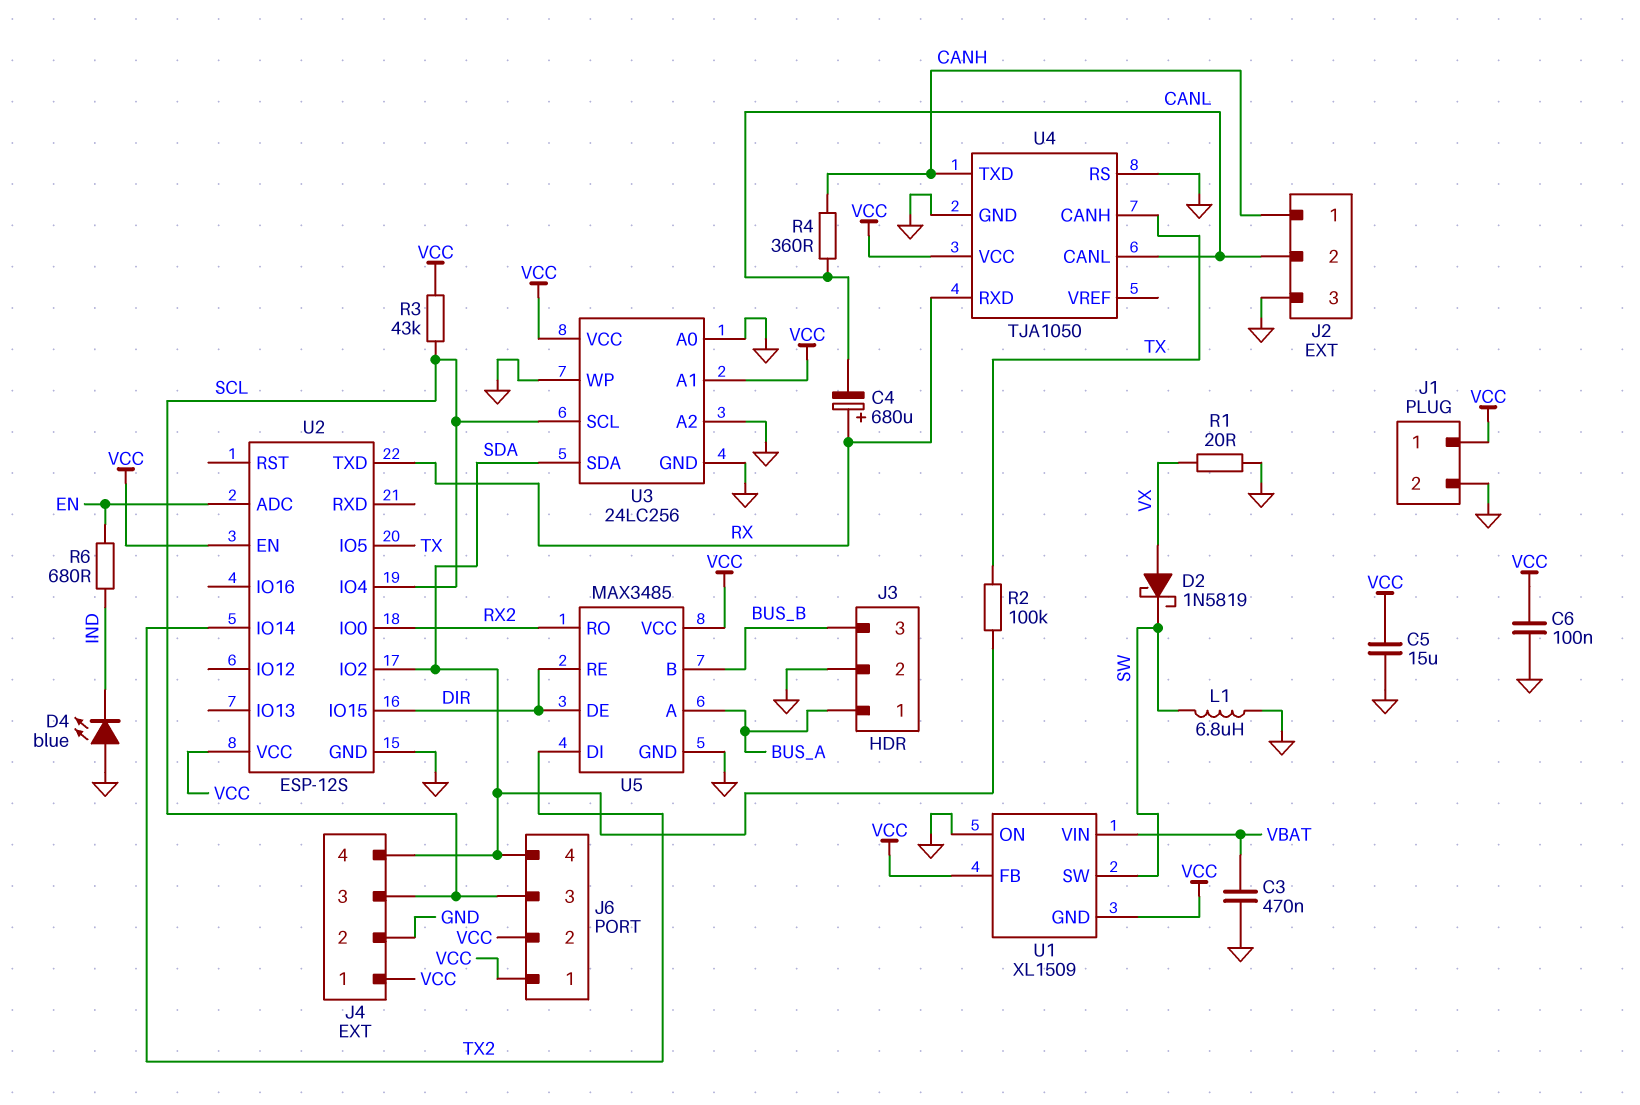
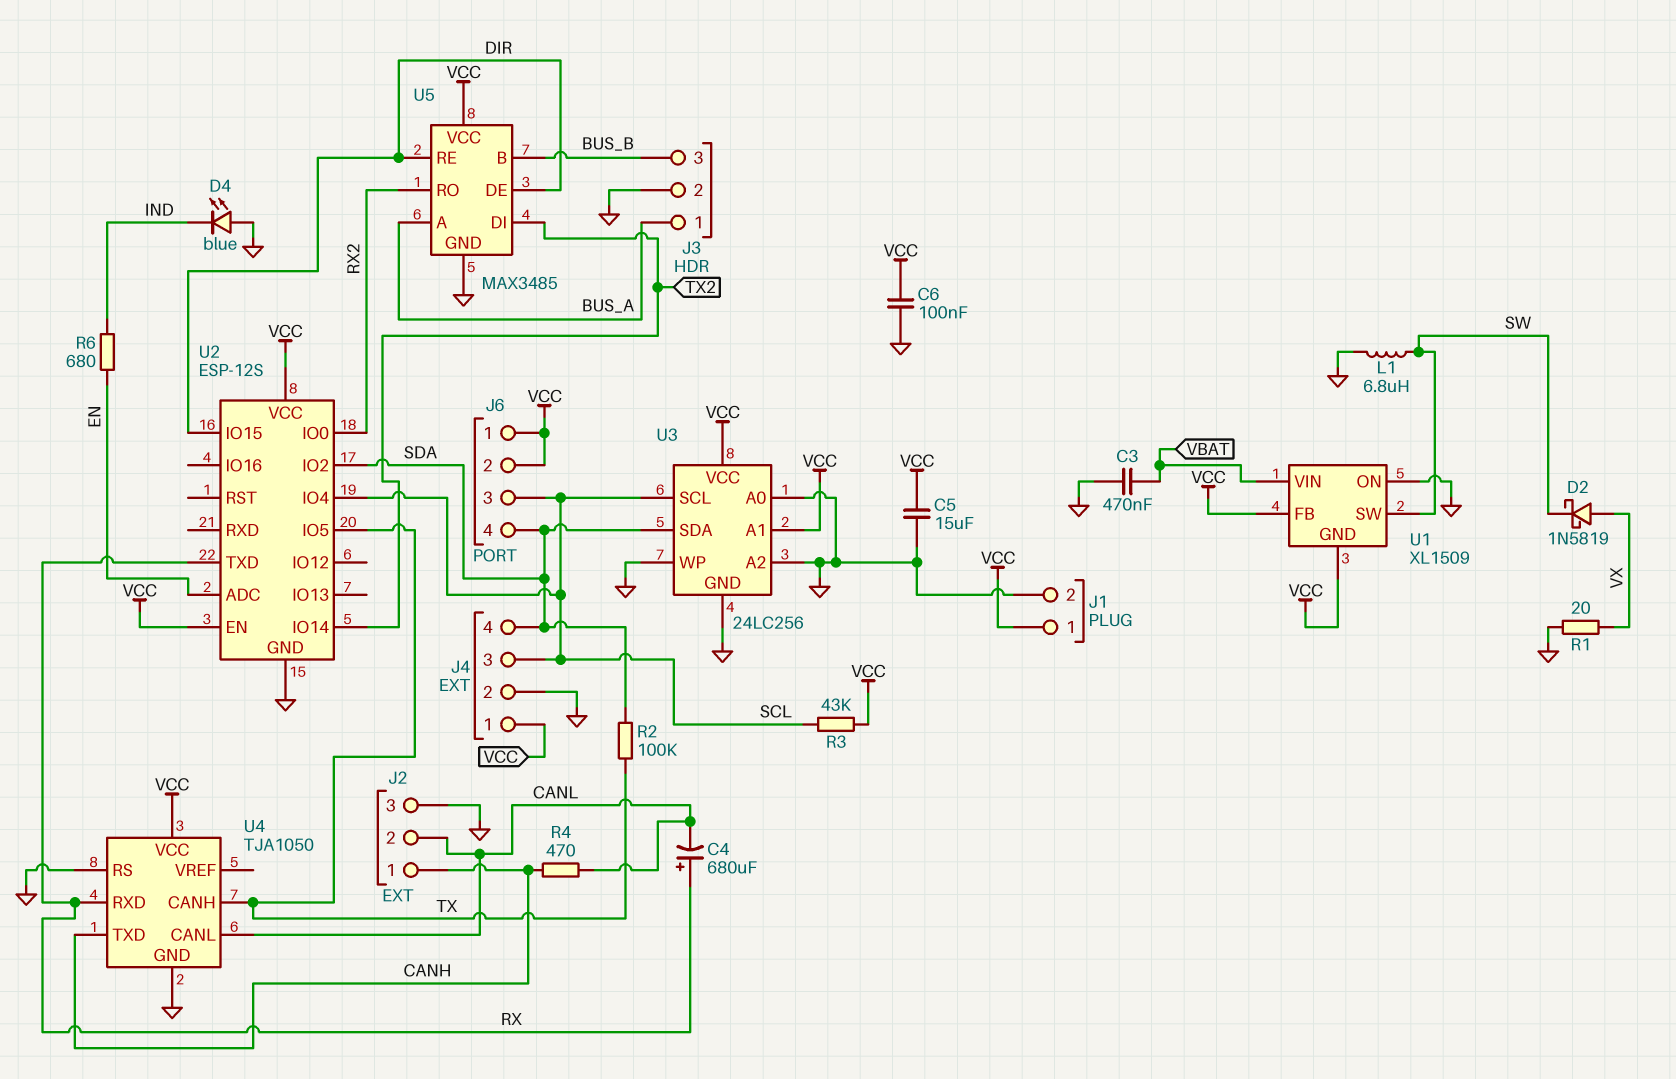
R4: 360 (CANH, CANL) -> 470 (CANH, CANL)

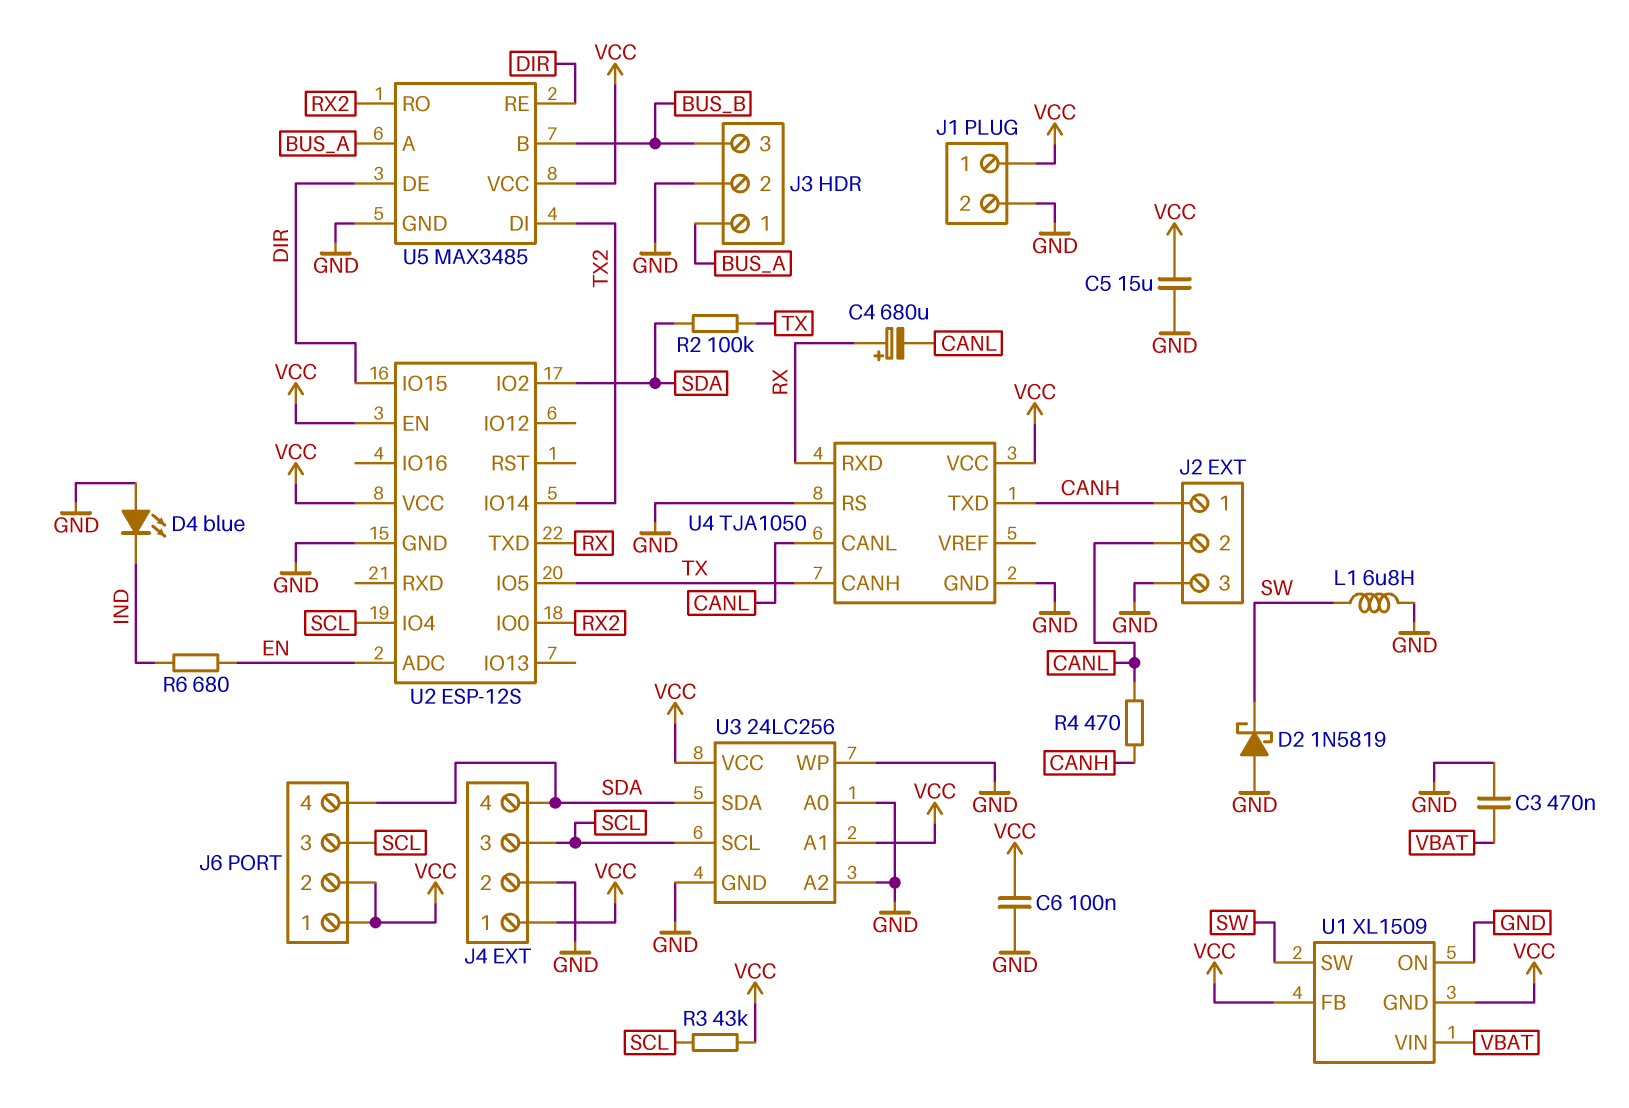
D2: schottky 1N5819 (A VX, K SW) -> schottky 1N5819 (A GND, K SW)
R1: 20 (GND, VX) -> none

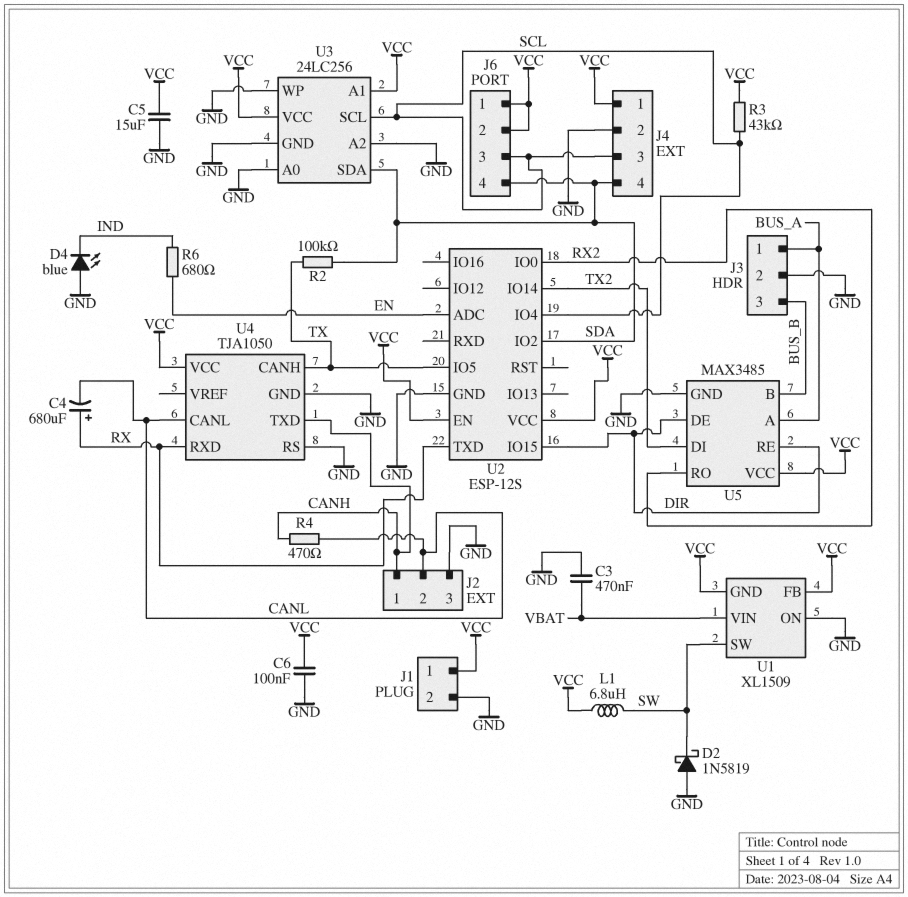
L1: 6.8uH (GND, SW) -> 6.8uH (SW, VCC)

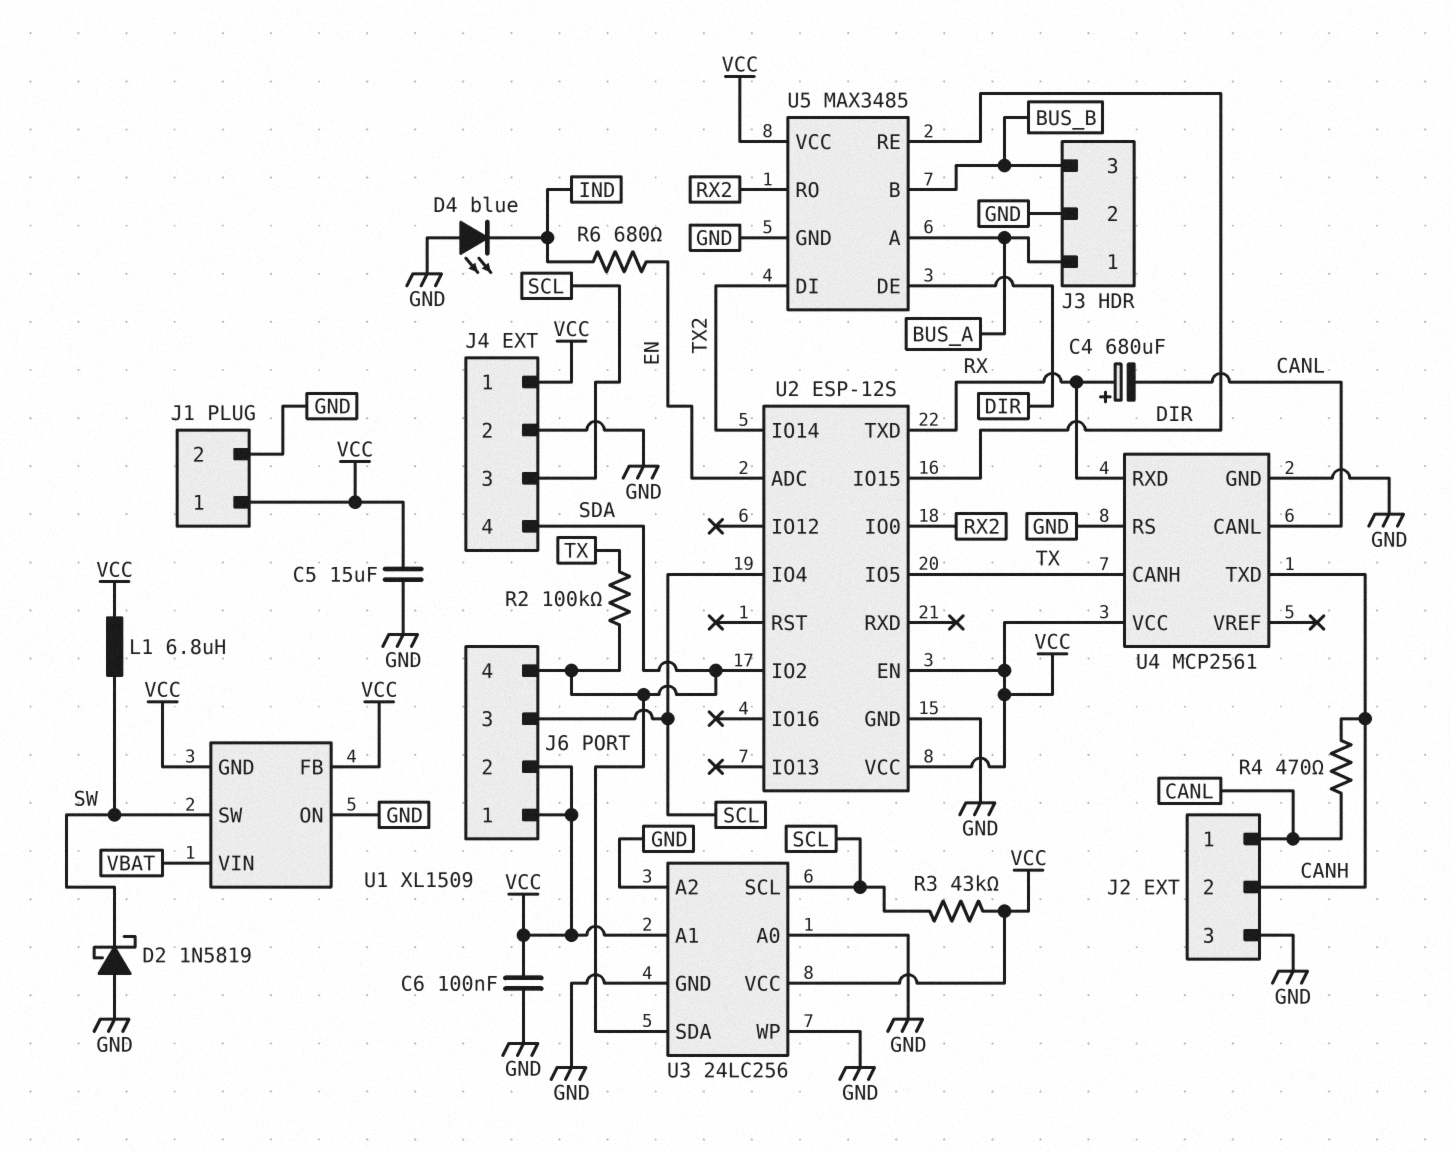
C3: 470nF (GND, VBAT) -> none
J2 pin 1: CANH -> CANL
J2 pin 2: CANL -> CANH
U4: TJA1050 -> MCP2561

